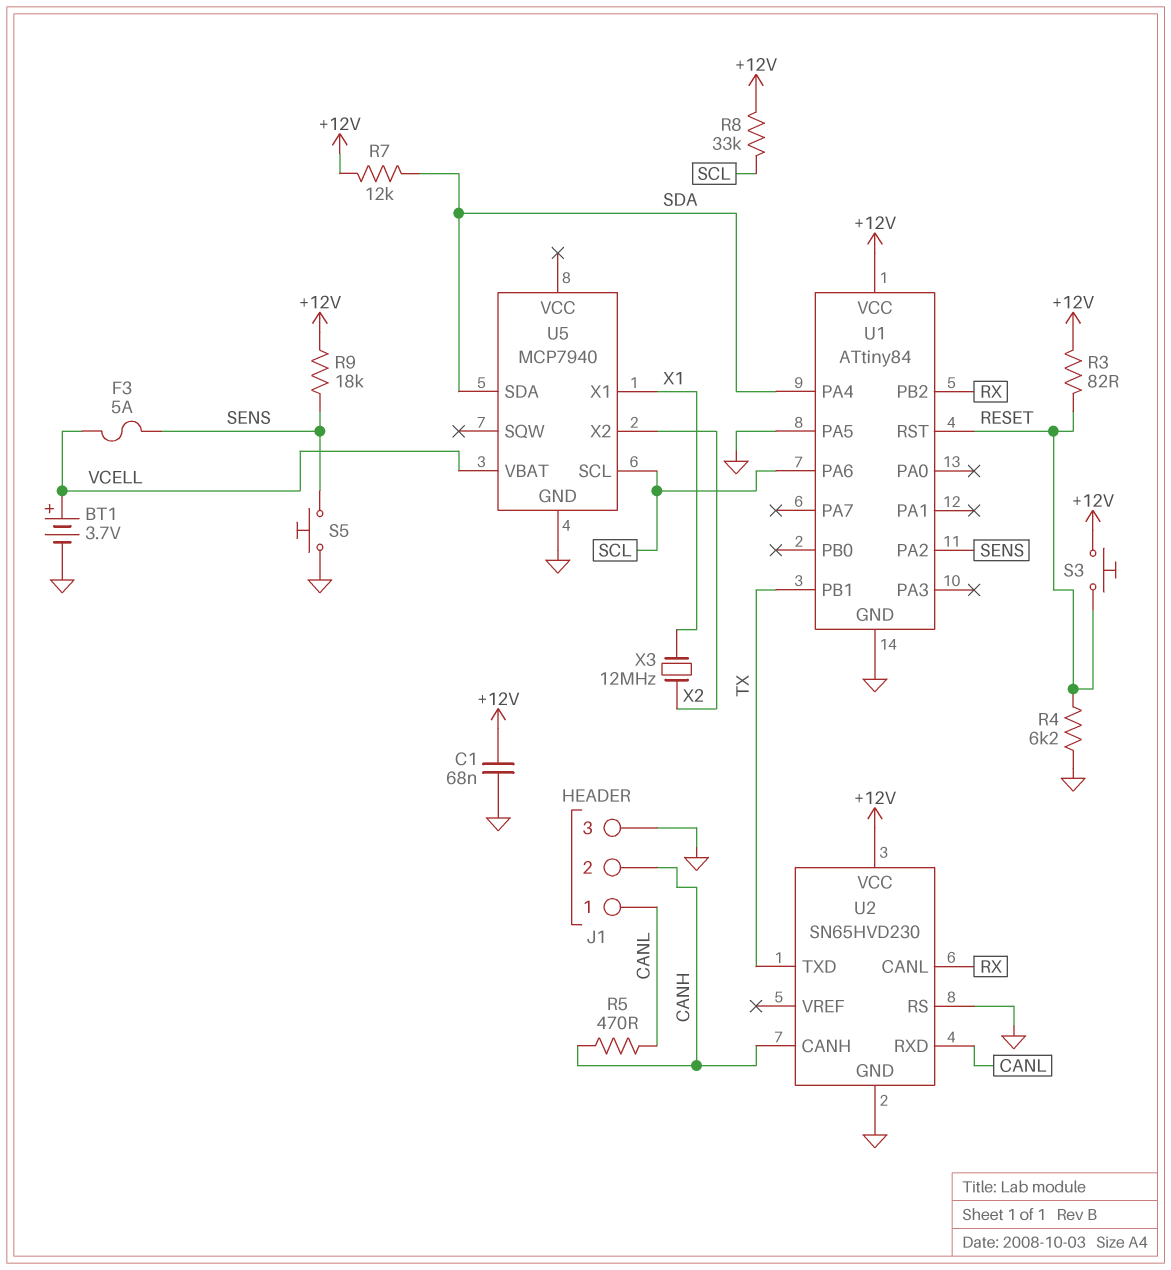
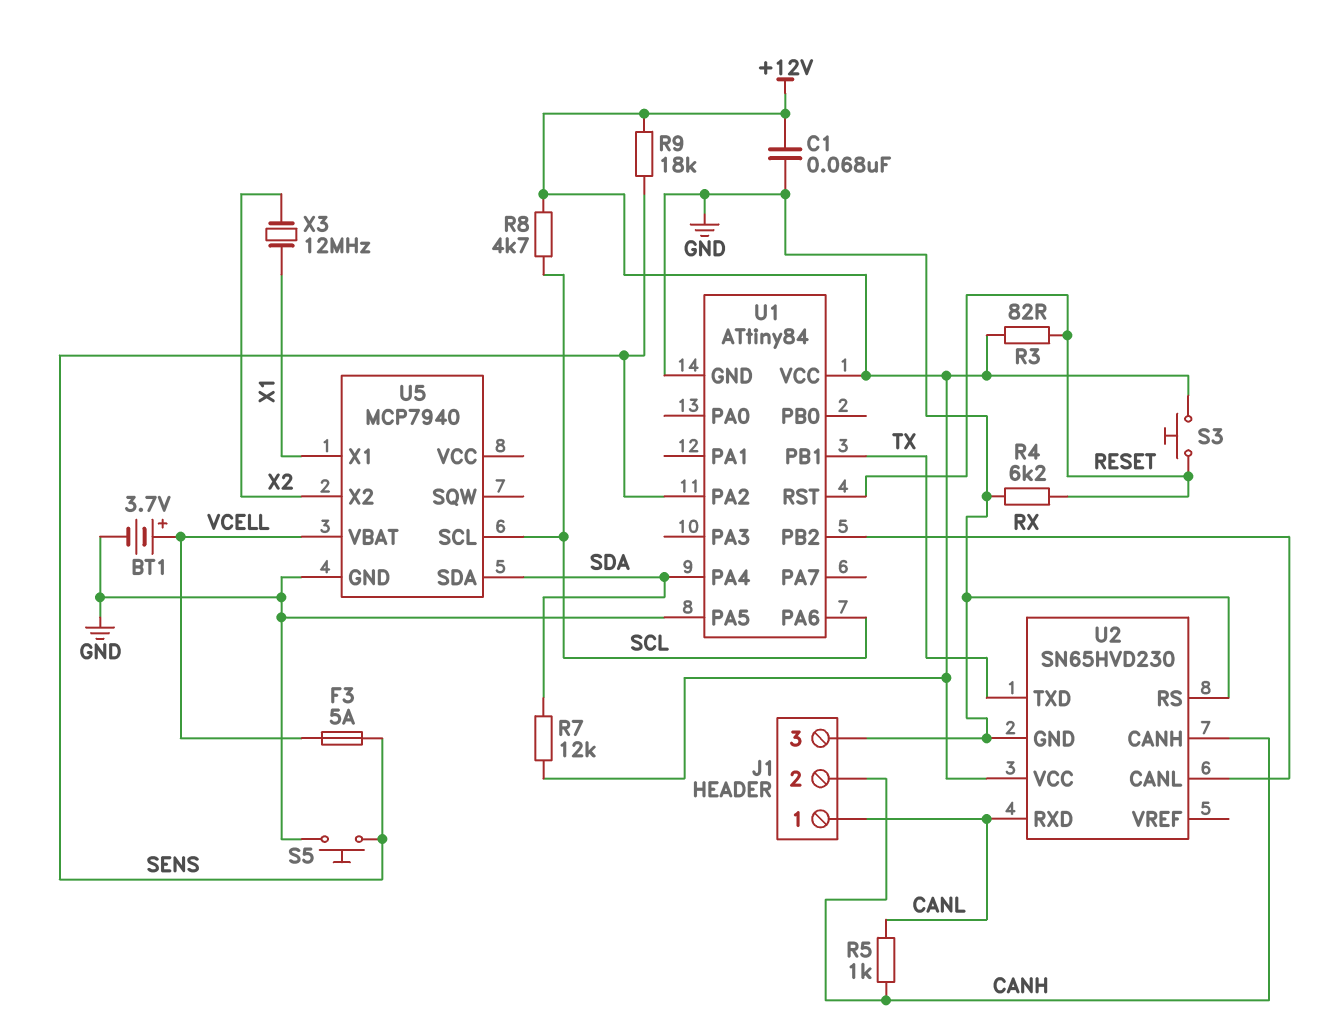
R5: 470 (CANH, CANL) -> 1k (CANH, CANL)
R8: 33k (+12V, SCL) -> 4.7k (+12V, SCL)

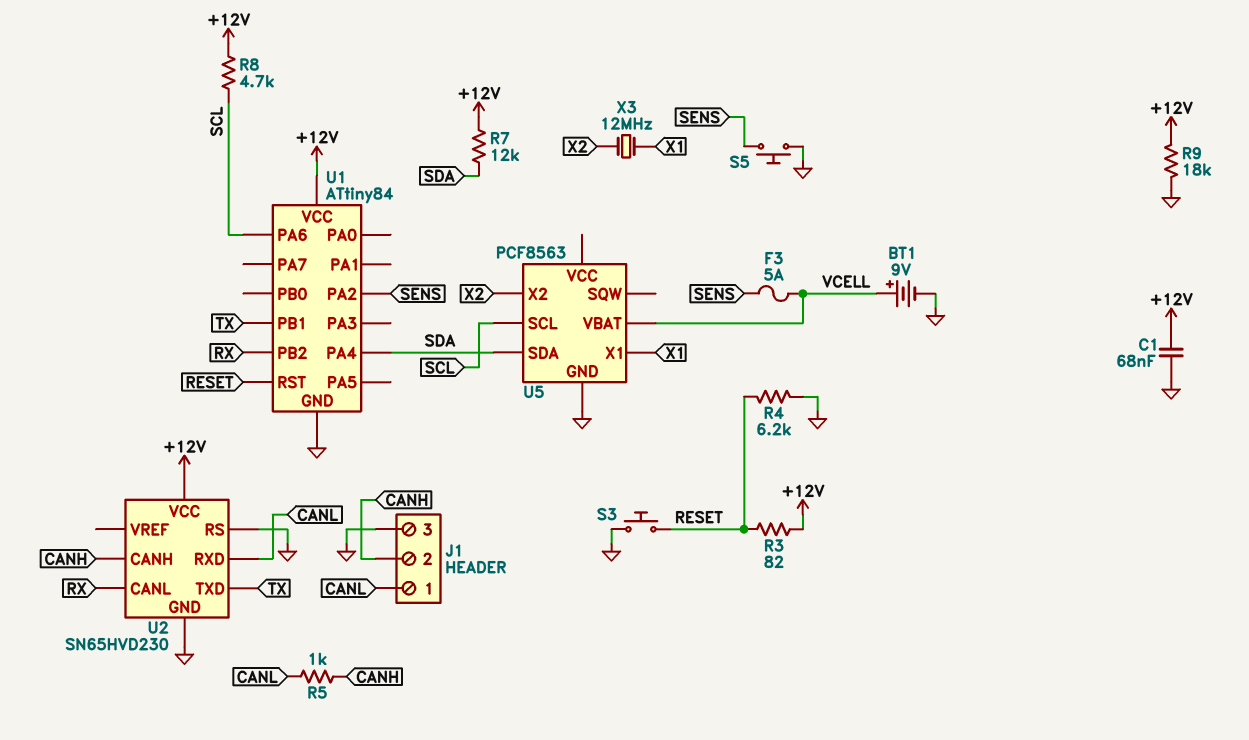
BT1: 3.7V (plus VCELL, minus GND) -> 9V (plus VCELL, minus GND)
R9: 18k (+12V, SENS) -> 18k (+12V, GND)
S3: button (+12V, RESET) -> button (GND, RESET)
U1 pin PA5: GND -> none
U5: MCP7940 -> PCF8563

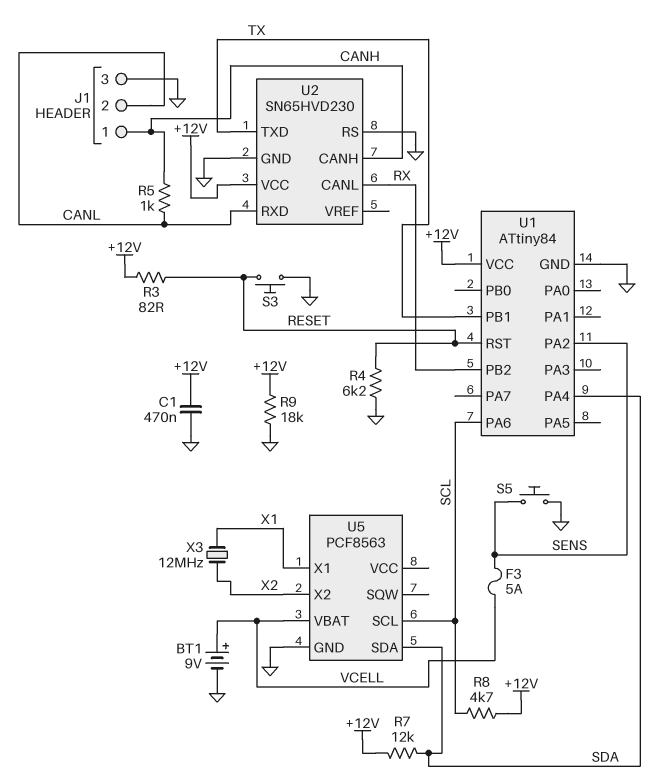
C1: 68nF (+12V, GND) -> 470nF (+12V, GND)
J1 pin 1: CANL -> CANH
J1 pin 2: CANH -> CANL

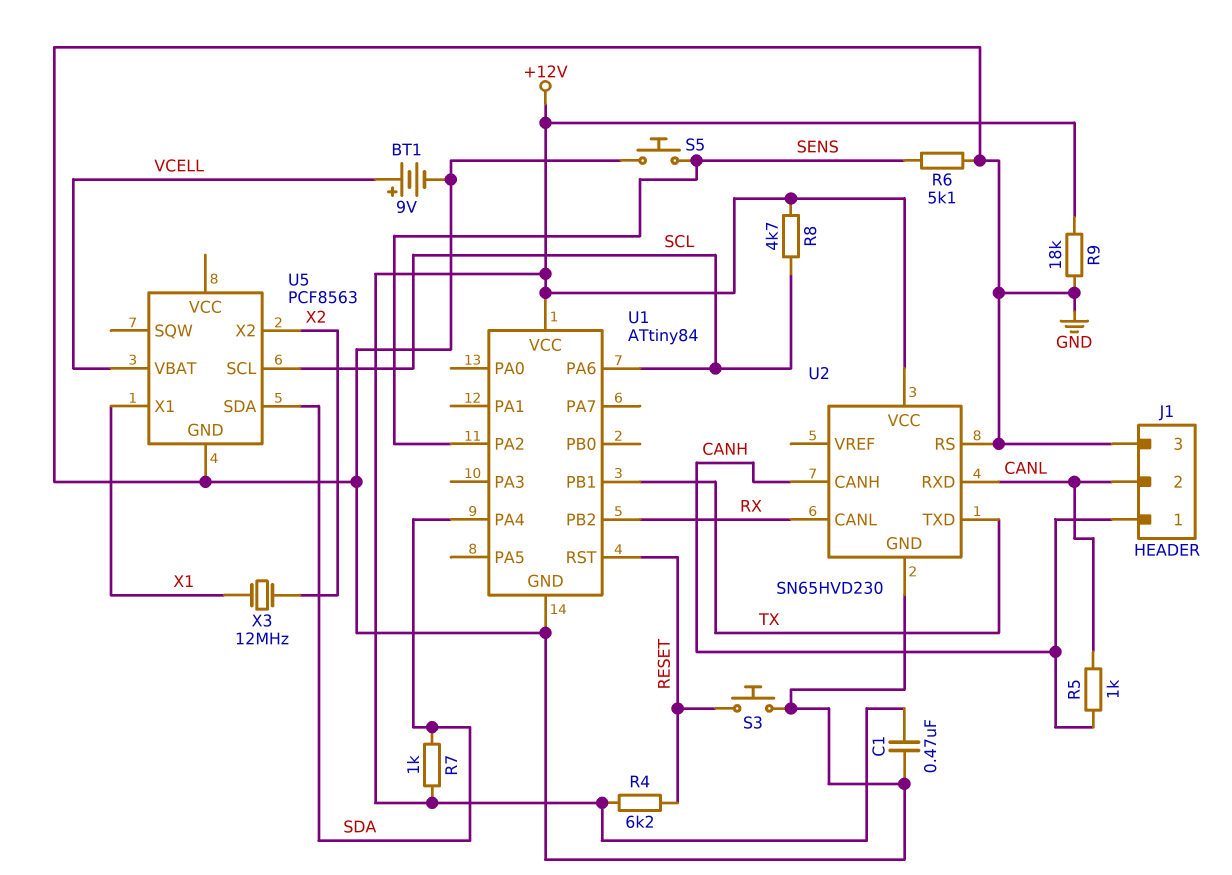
F3: 5A (SENS, VCELL) -> none
R3: 82 (+12V, RESET) -> none
R4: 6.2k (GND, RESET) -> 6.2k (+12V, RESET)
R6: none -> 5.1k (GND, SENS)
R7: 12k (+12V, SDA) -> 1k (+12V, SDA)

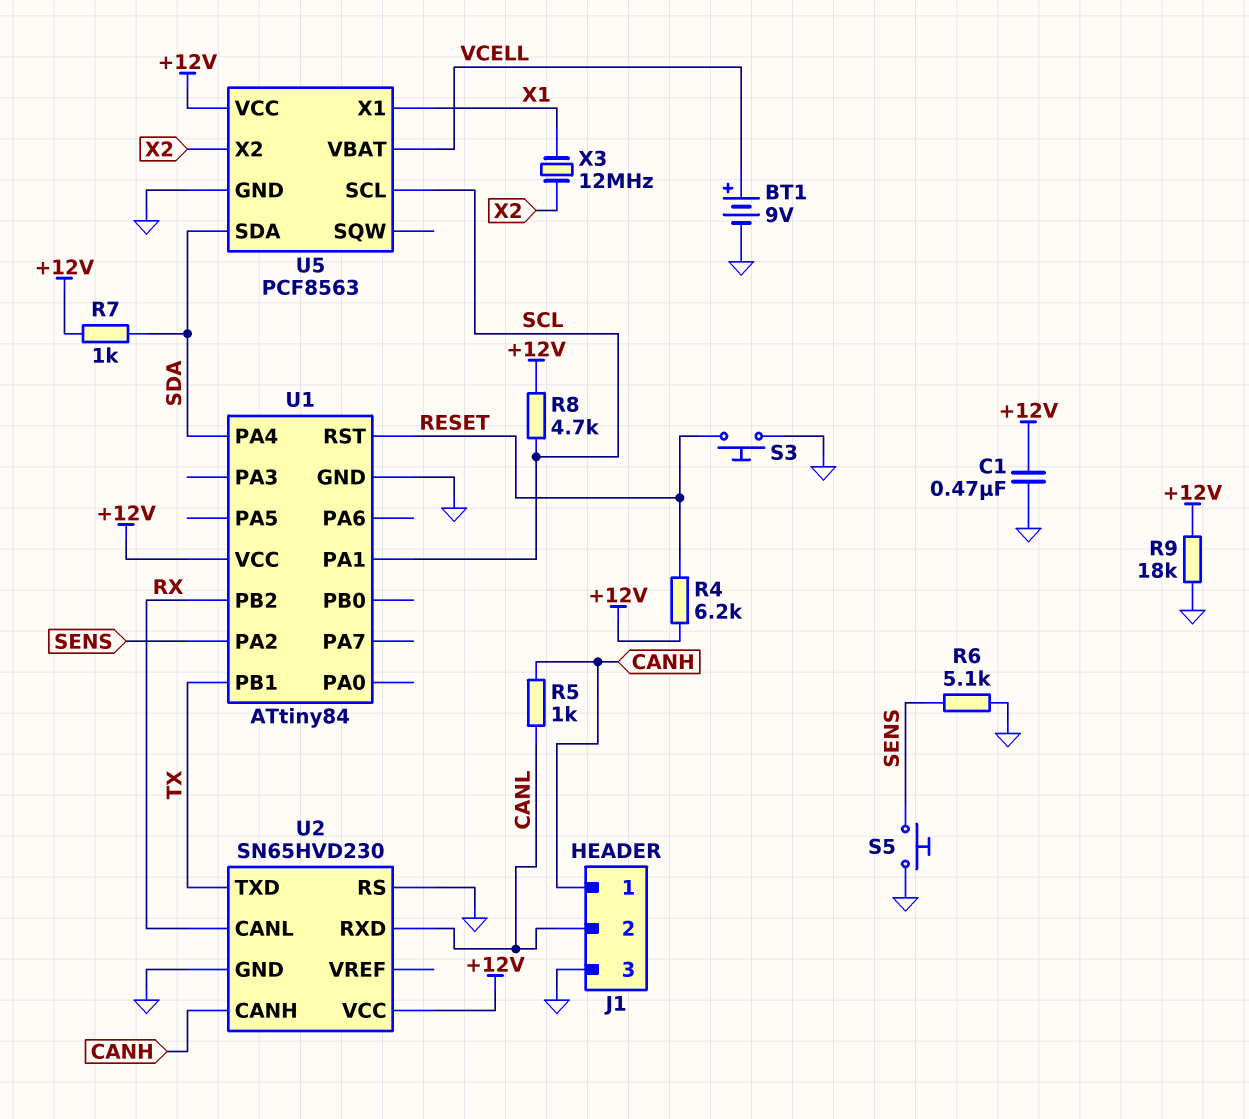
U1 pin PA1: none -> SCL
U1 pin PA6: SCL -> none
U5 pin VCC: none -> +12V

